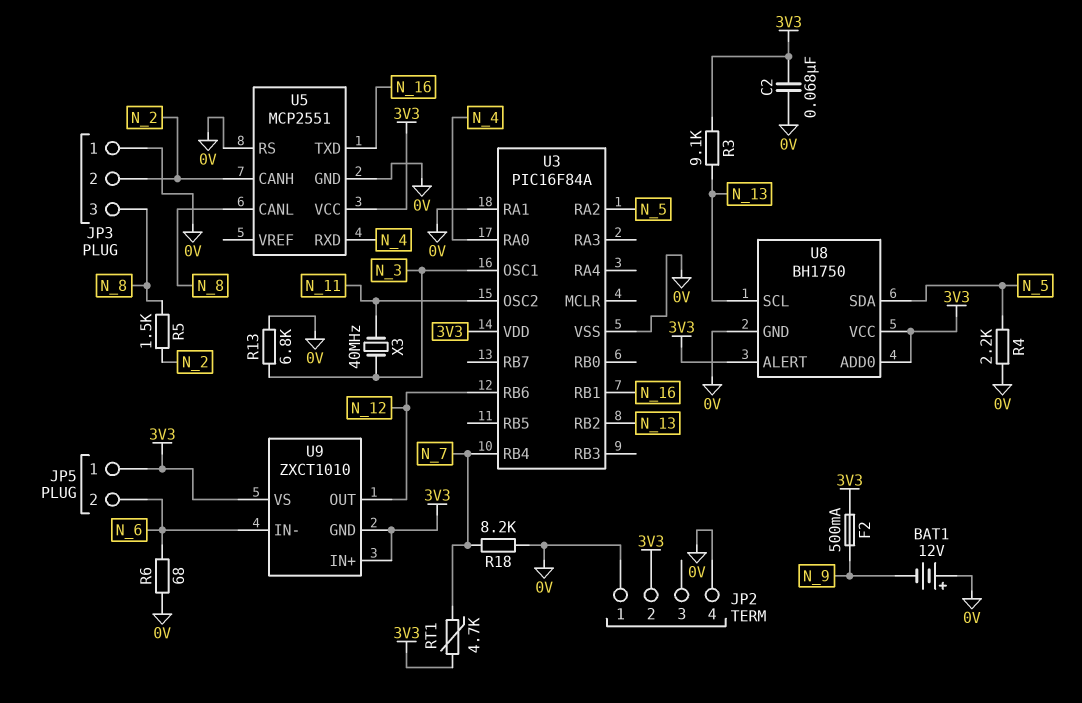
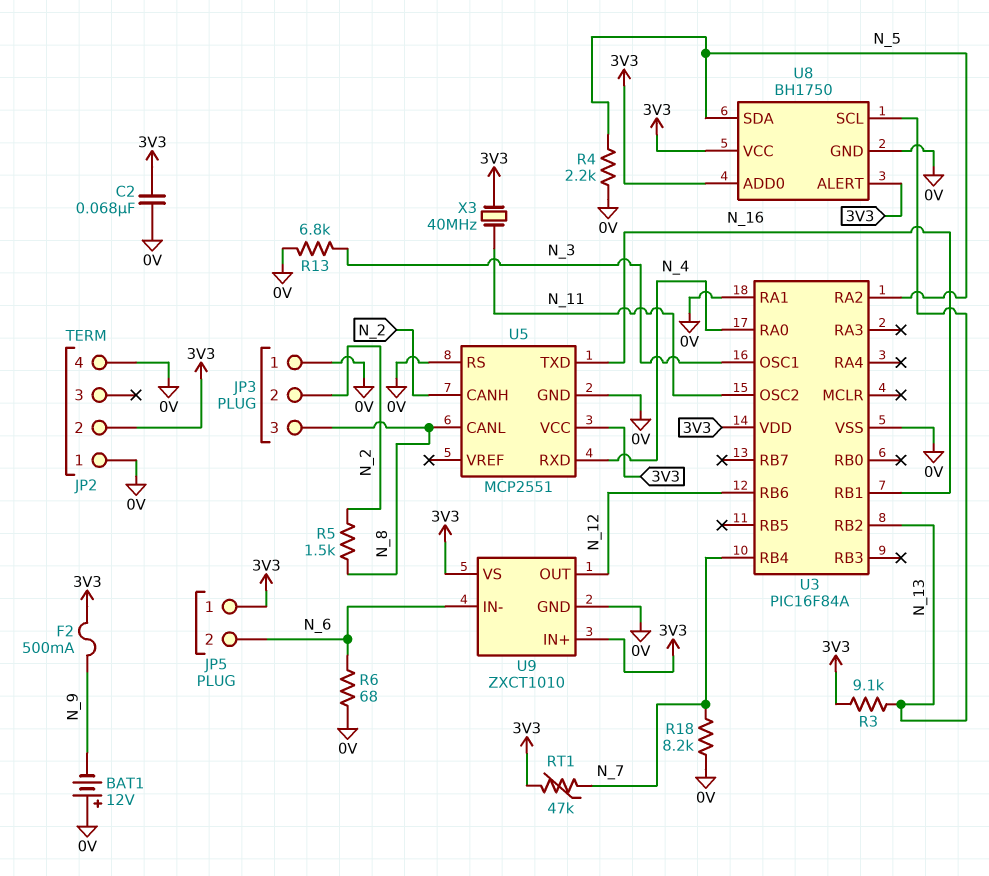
RT1: 4.7k (3V3, N_7) -> 47k (3V3, N_7)
U9 pin GND: 3V3 -> 0V
X3: 40MHz (N_3, N_11) -> 40MHz (3V3, N_11)

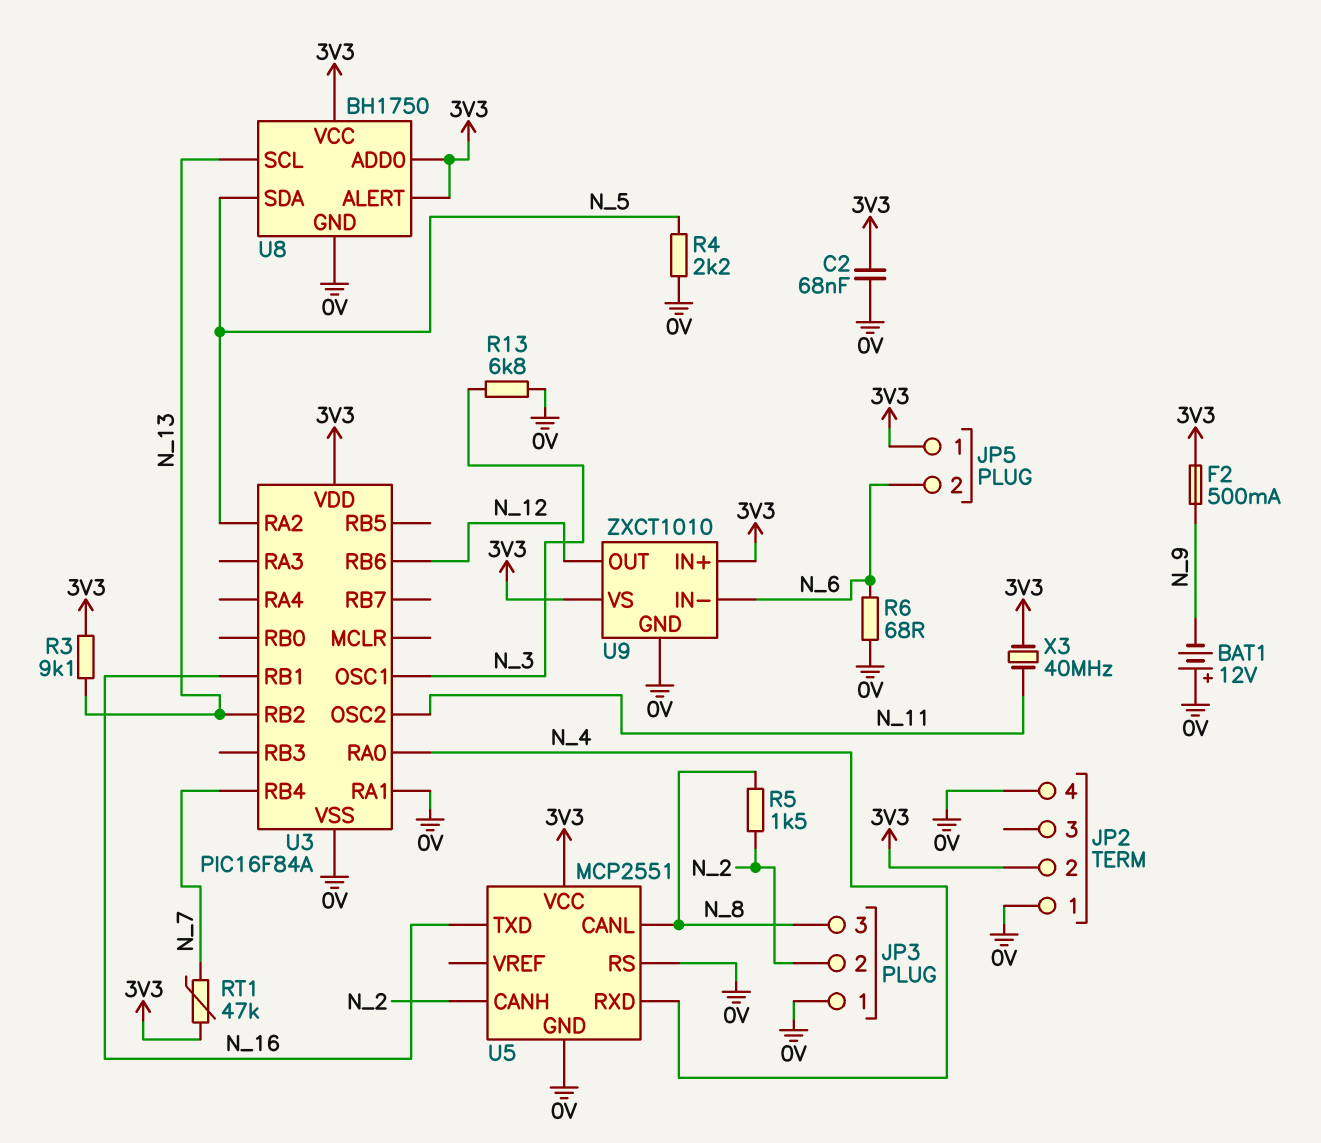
R18: 8.2k (0V, N_7) -> none

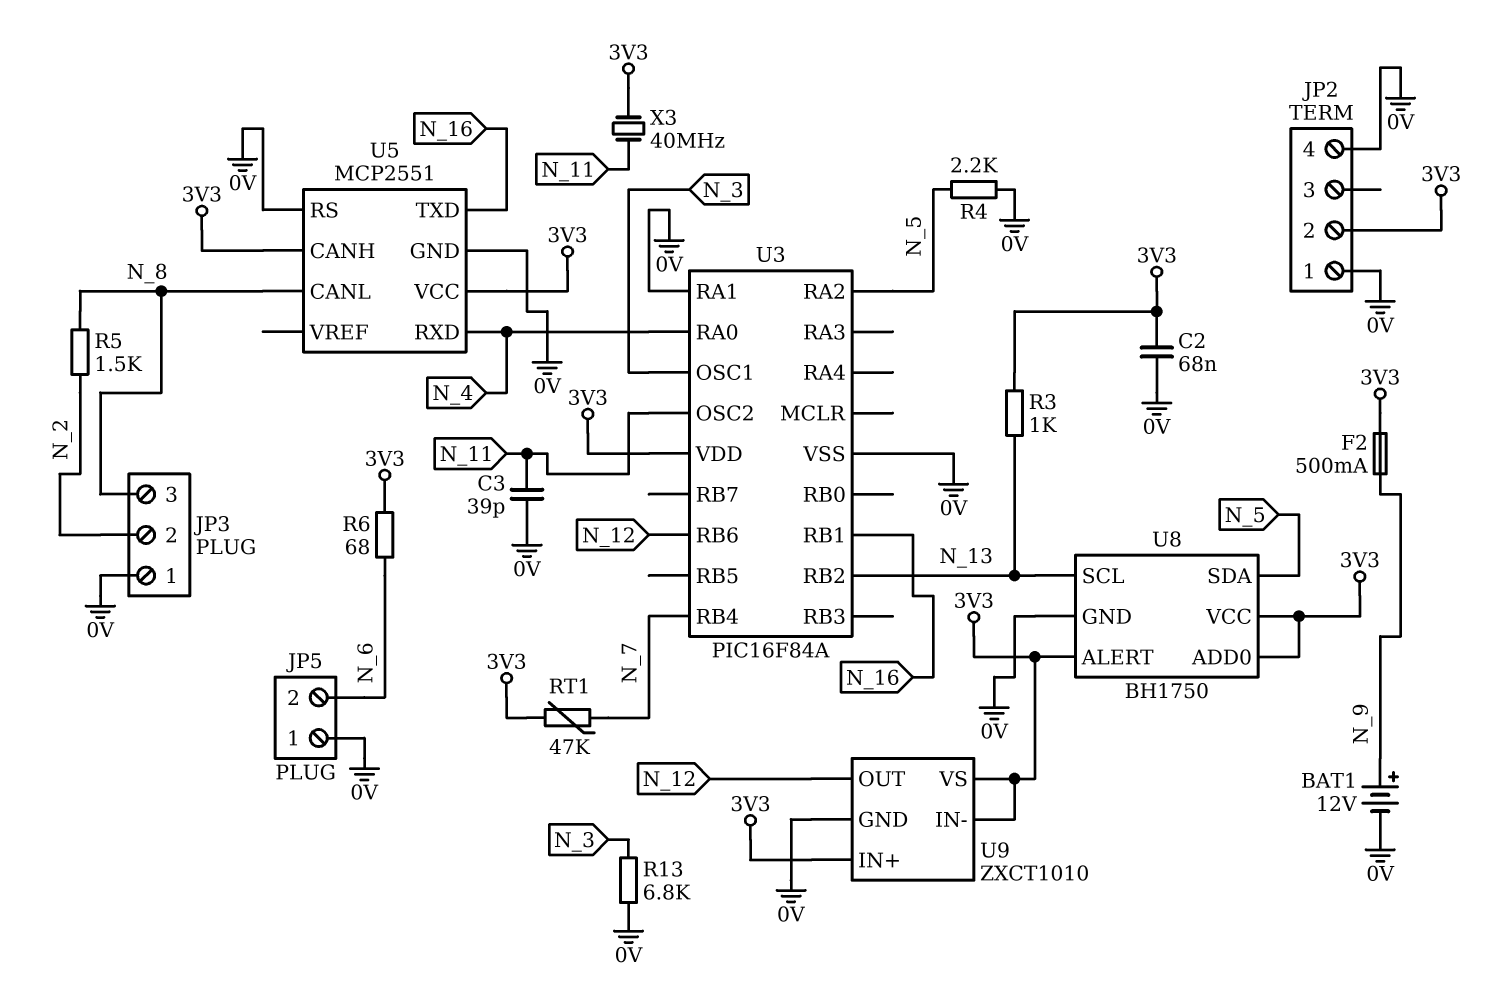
BAT1: 12V (plus 0V, minus N_9) -> 12V (plus N_9, minus 0V)
C3: none -> 39pF (0V, N_11)
JP5 pin 1: 3V3 -> 0V
R3: 9.1k (3V3, N_13) -> 1k (3V3, N_13)
R6: 68 (0V, N_6) -> 68 (3V3, N_6)
U5 pin CANH: N_2 -> 3V3
U9 pin IN-: N_6 -> 3V3

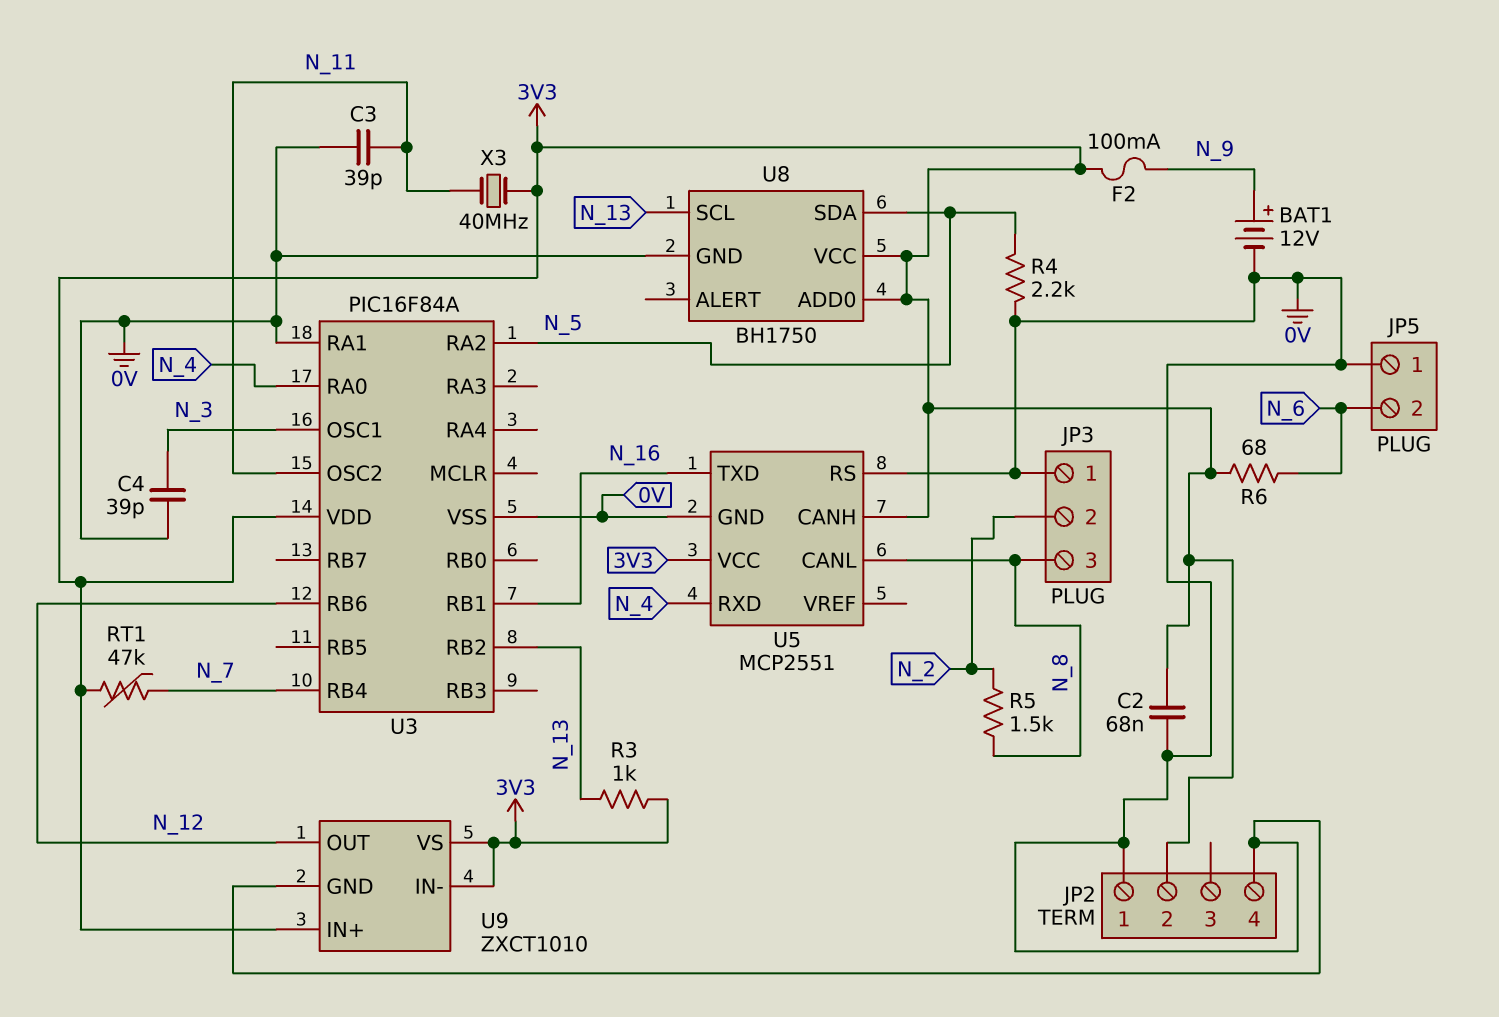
C4: none -> 39pF (0V, N_3)
F2: 500mA (3V3, N_9) -> 100mA (3V3, N_9)
R13: 6.8k (0V, N_3) -> none
U8 pin ALERT: 3V3 -> none

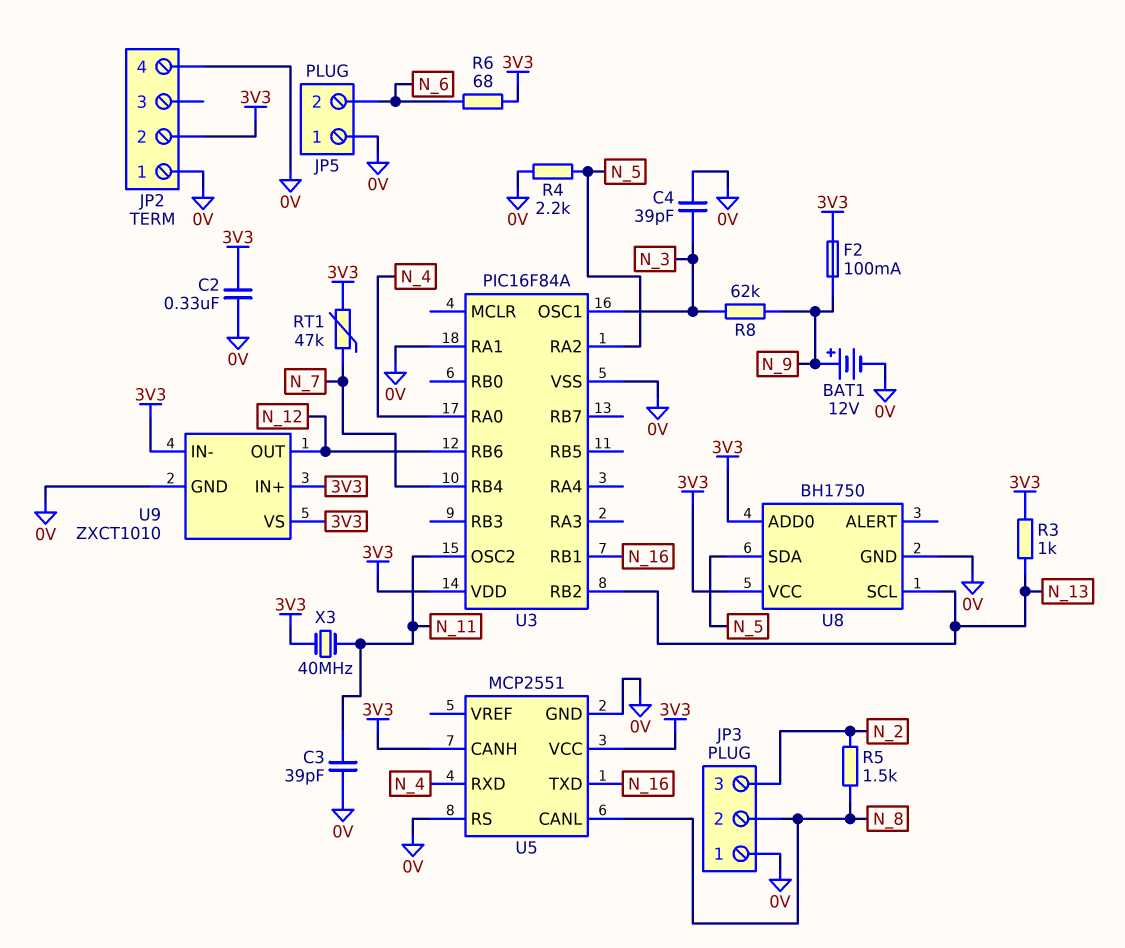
C2: 68nF (0V, 3V3) -> 330nF (0V, 3V3)
JP3 pin 2: N_2 -> N_8
JP3 pin 3: N_8 -> N_2
R8: none -> 62k (N_3, N_9)

